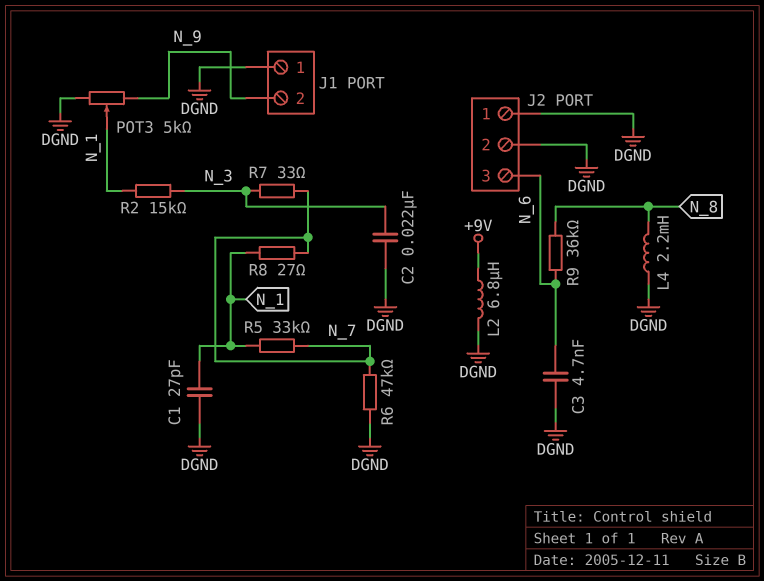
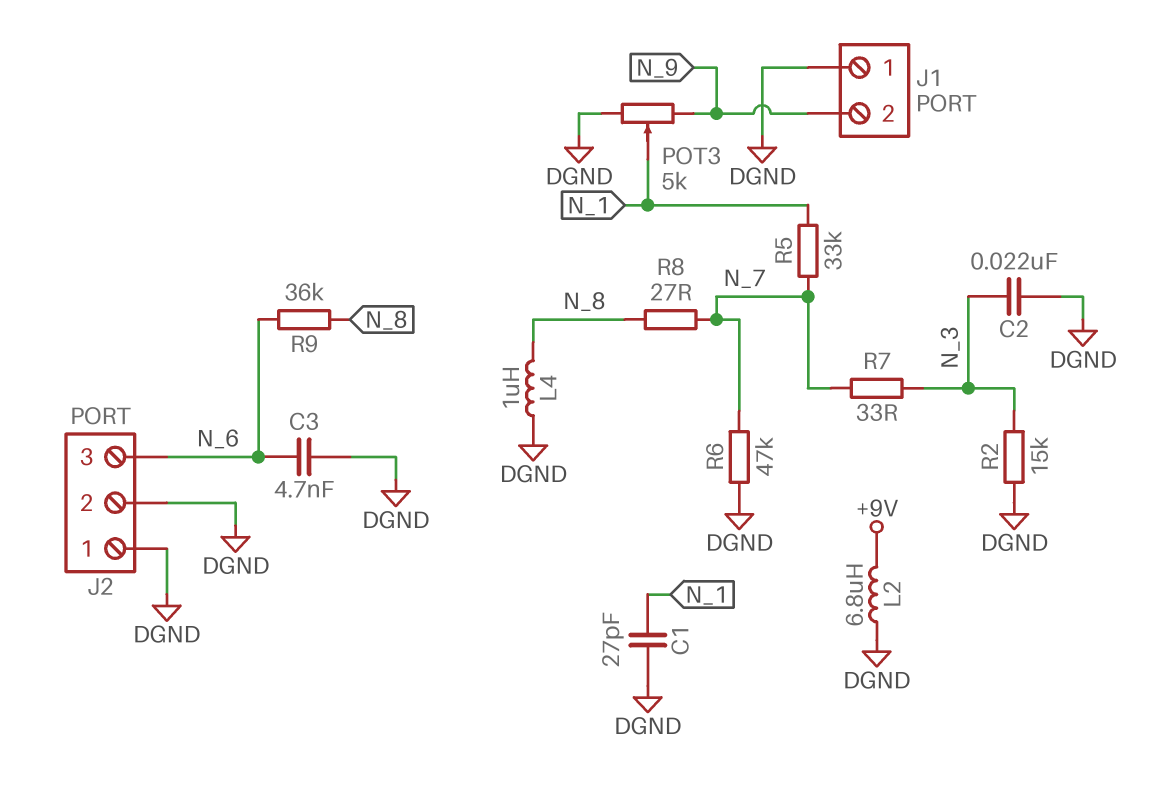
L4: 2.2mH (DGND, N_8) -> 1uH (DGND, N_8)
R2: 15k (N_1, N_3) -> 15k (DGND, N_3)
R8: 27 (N_1, N_7) -> 27 (N_7, N_8)

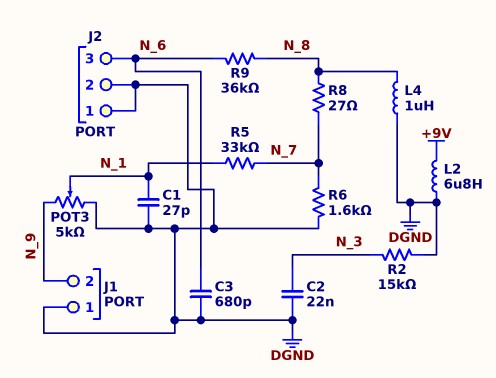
C3: 4.7nF (DGND, N_6) -> 680pF (DGND, N_6)
R6: 47k (DGND, N_7) -> 1.6k (DGND, N_7)
R7: 33 (N_3, N_7) -> none

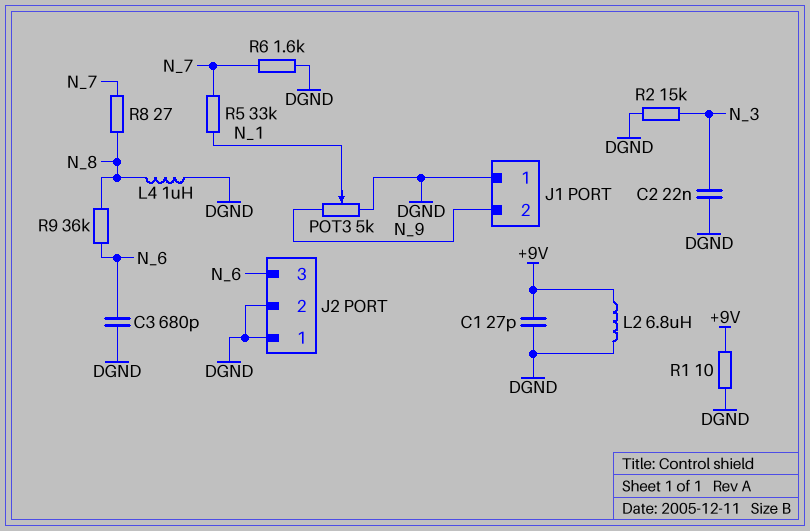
C1: 27pF (DGND, N_1) -> 27pF (+9V, DGND)
R1: none -> 10 (+9V, DGND)

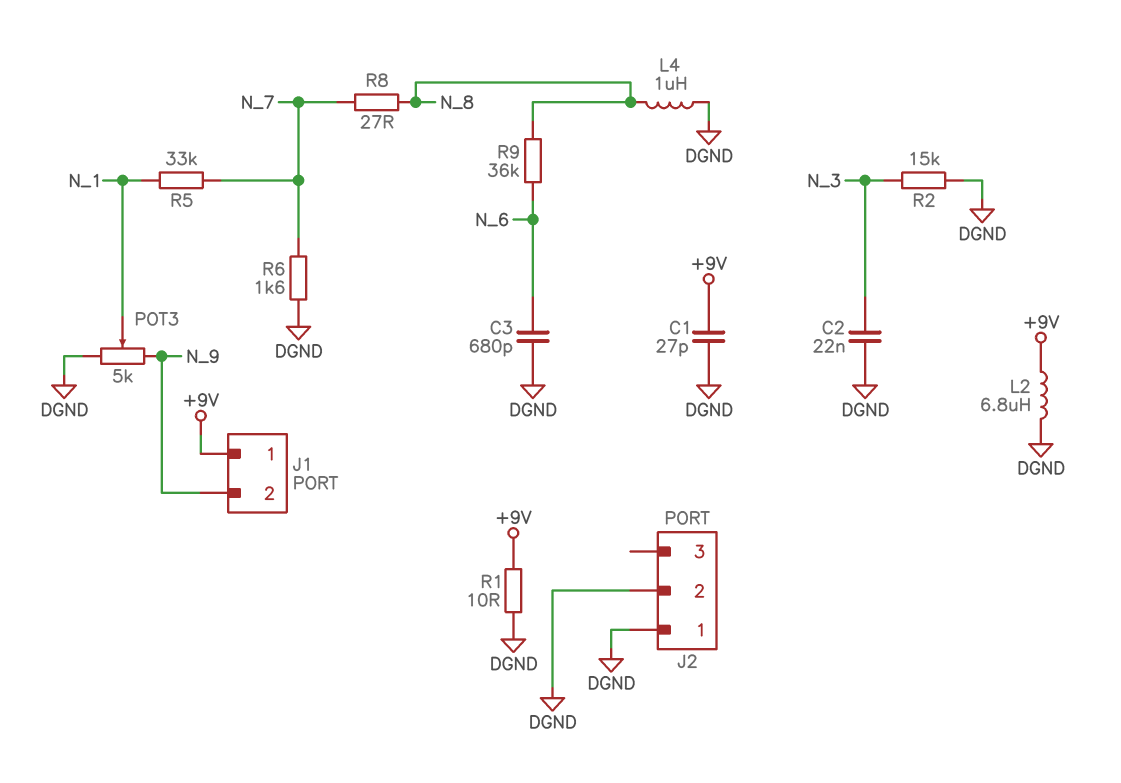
J1 pin 1: DGND -> +9V
J2 pin 3: N_6 -> none

